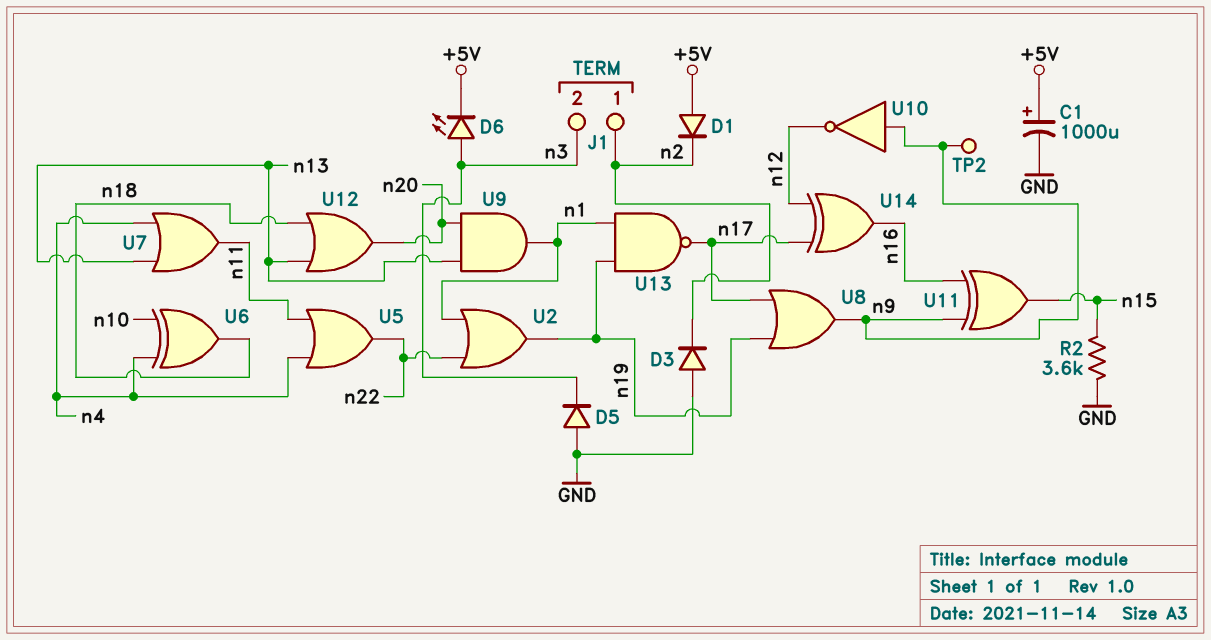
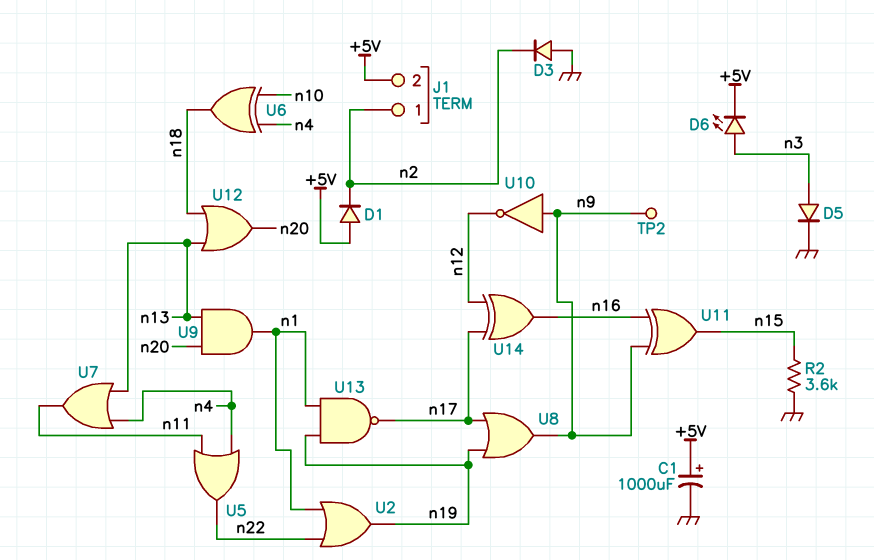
D5: diode (A GND, K n3) -> diode (A n3, K GND)
J1 pin 2: n3 -> +5V

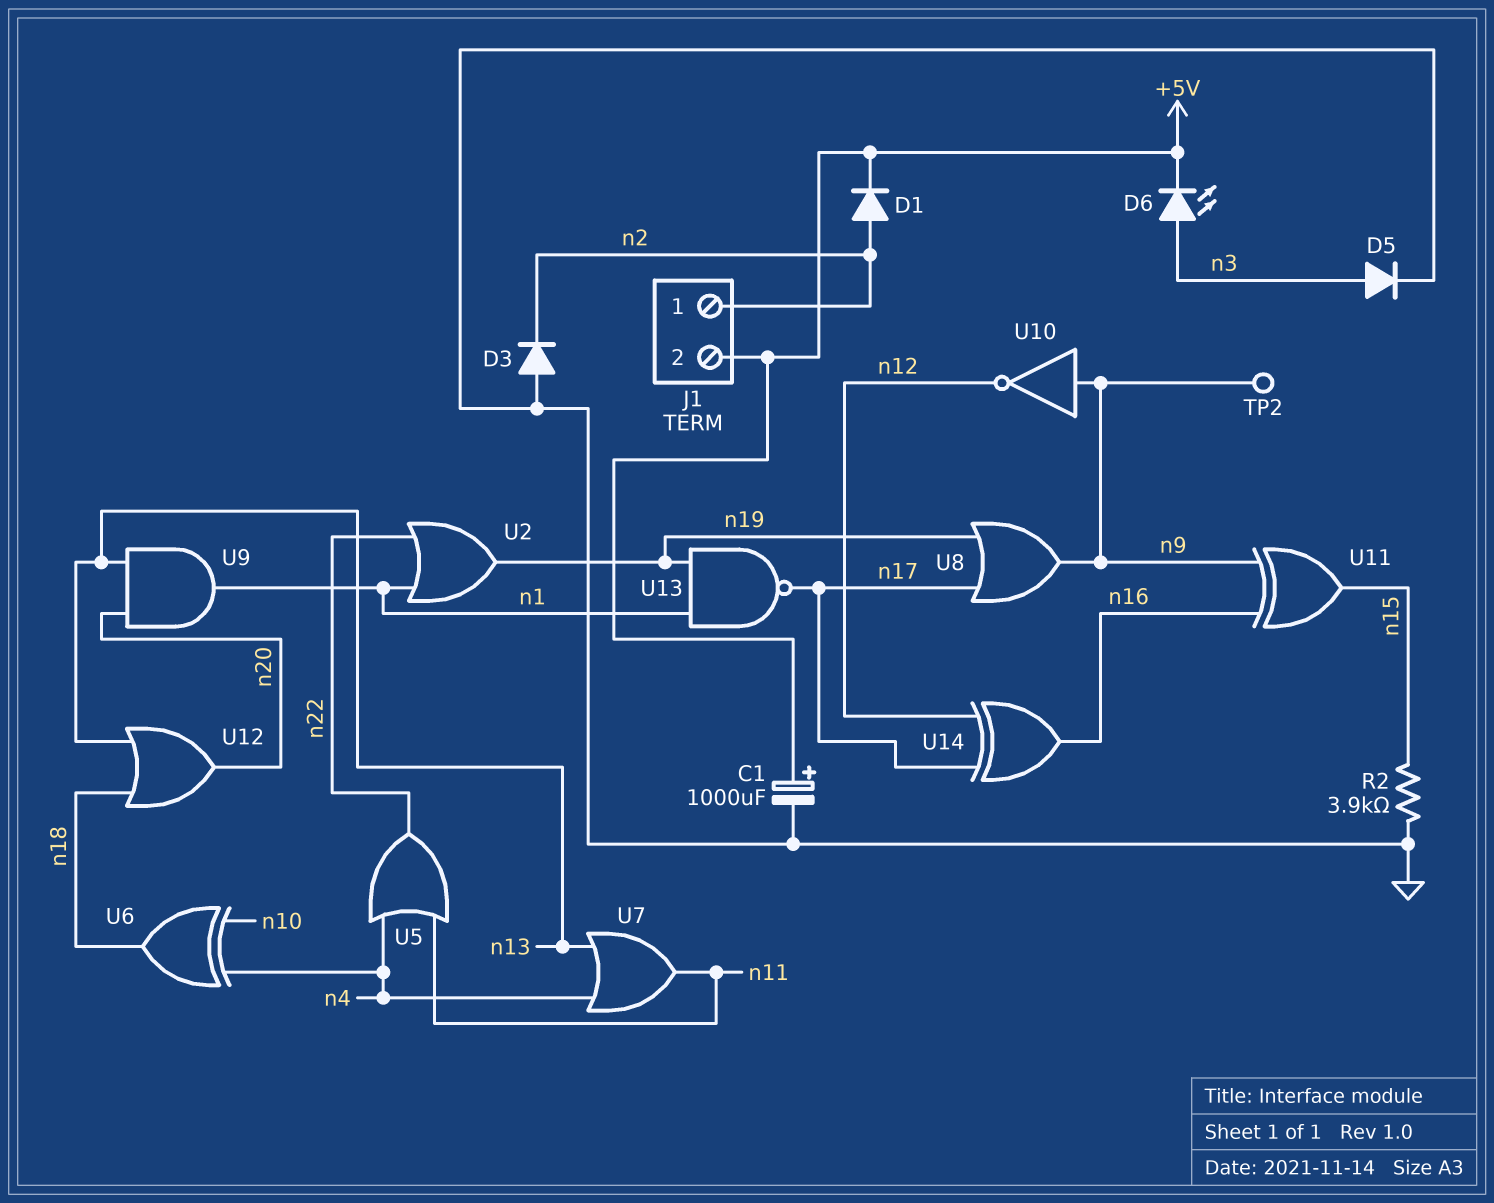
D1: diode (A +5V, K n2) -> diode (A n2, K +5V)
R2: 3.6k (GND, n15) -> 3.9k (GND, n15)

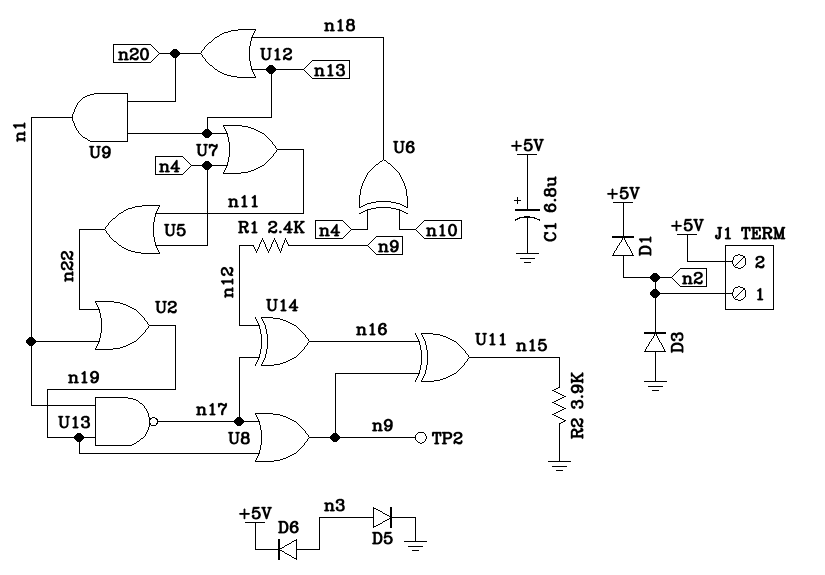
C1: 1000uF (plus +5V, minus GND) -> 6.8uF (plus +5V, minus GND)
D6: LED (A n3, K +5V) -> diode (A n3, K +5V)
R1: none -> 2.4k (n9, n12)
U10: NOT (in n9, out n12) -> none

